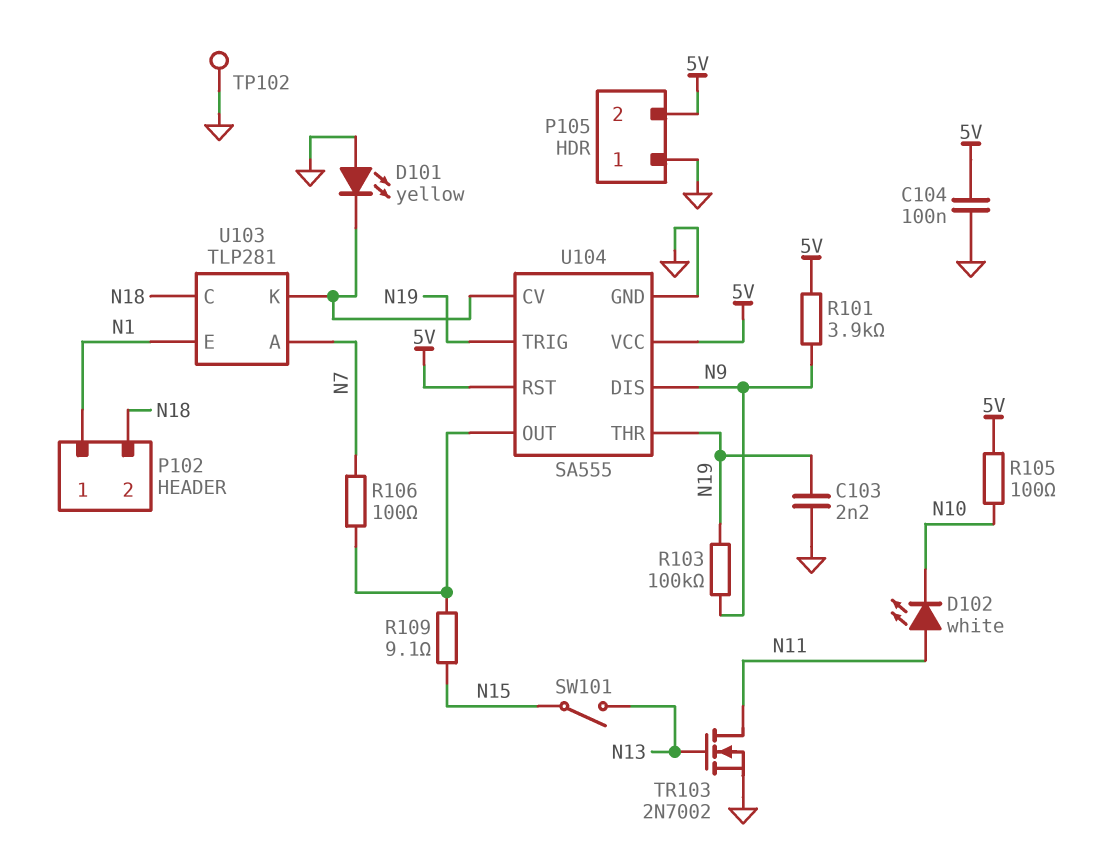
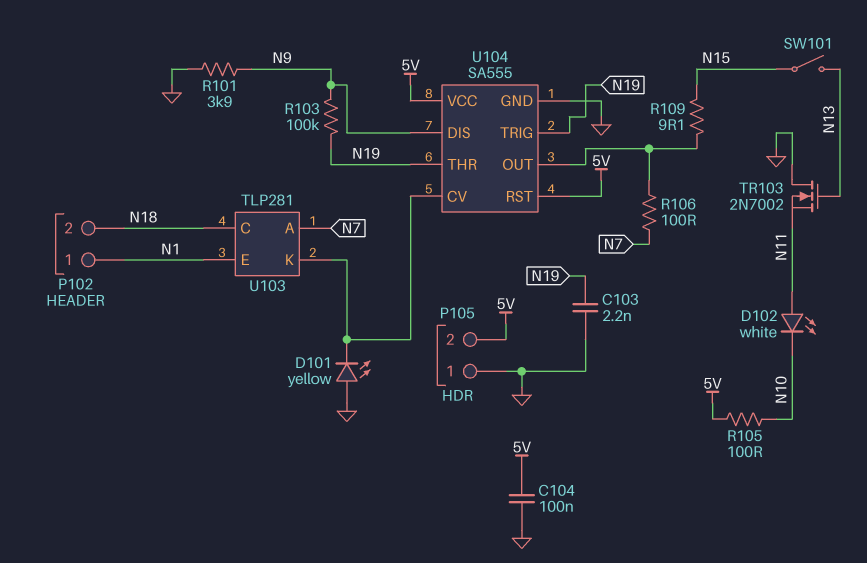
R101: 3.9k (5V, N9) -> 3.9k (GND, N9)
TP102: test point (GND) -> none
TR103: NMOS 2N7002 (G N13, D N11, S GND) -> NMOS 2N7002 (G N13, D GND, S N11)

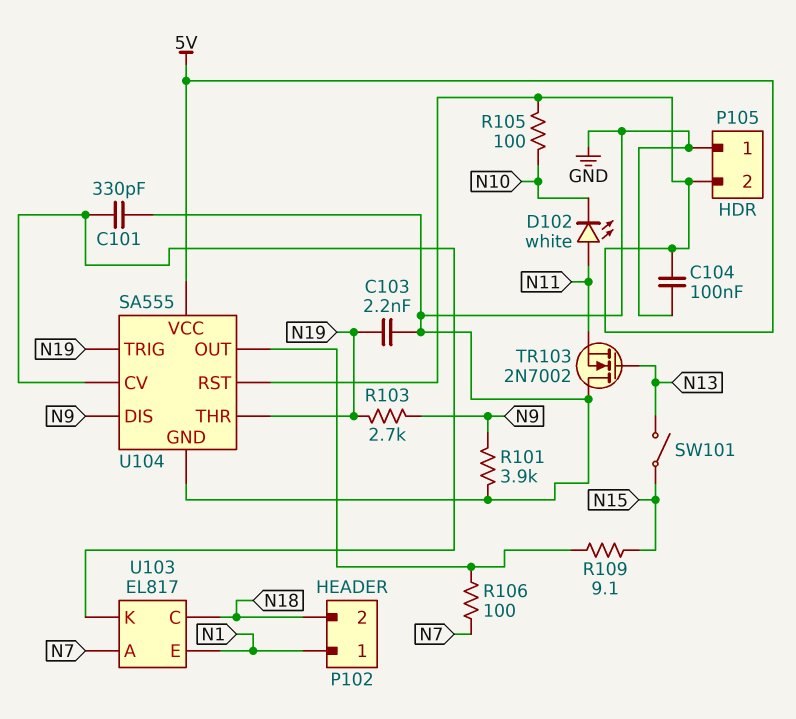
C101: none -> 330pF (GND, U103/K)
D101: LED yellow (A GND, K U103/K) -> none
R103: 100k (N9, N19) -> 2.7k (N9, N19)
U103: TLP281 -> EL817

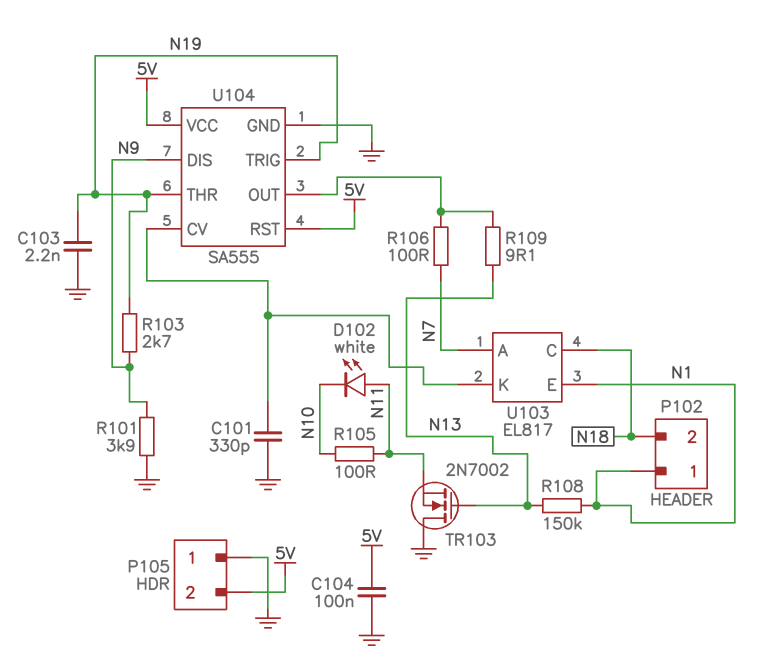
R105: 100 (5V, N10) -> 100 (N10, N11)
R108: none -> 150k (N1, N13)
R109: 9.1 (N15, U104/OUT) -> 9.1 (N13, U104/OUT)
SW101: switch (N13, N15) -> none

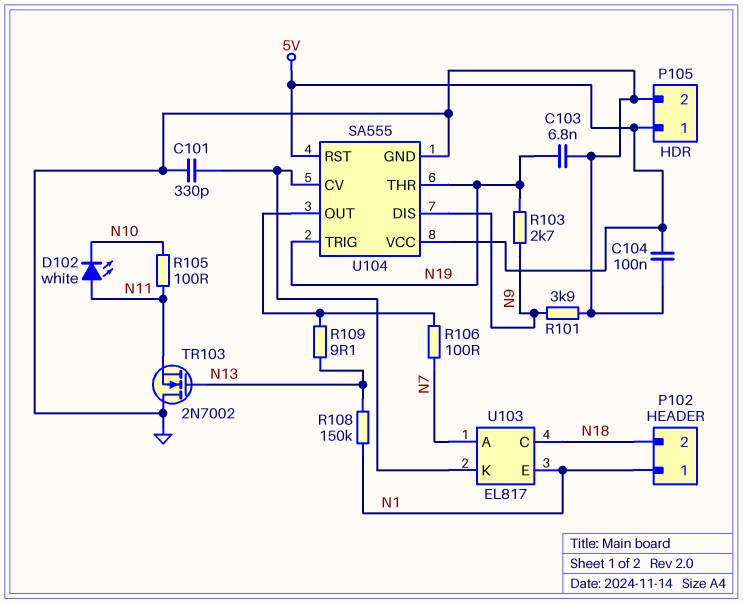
C103: 2.2nF (GND, N19) -> 6.8nF (GND, N19)
P105 pin 1: GND -> 5V
P105 pin 2: 5V -> GND

